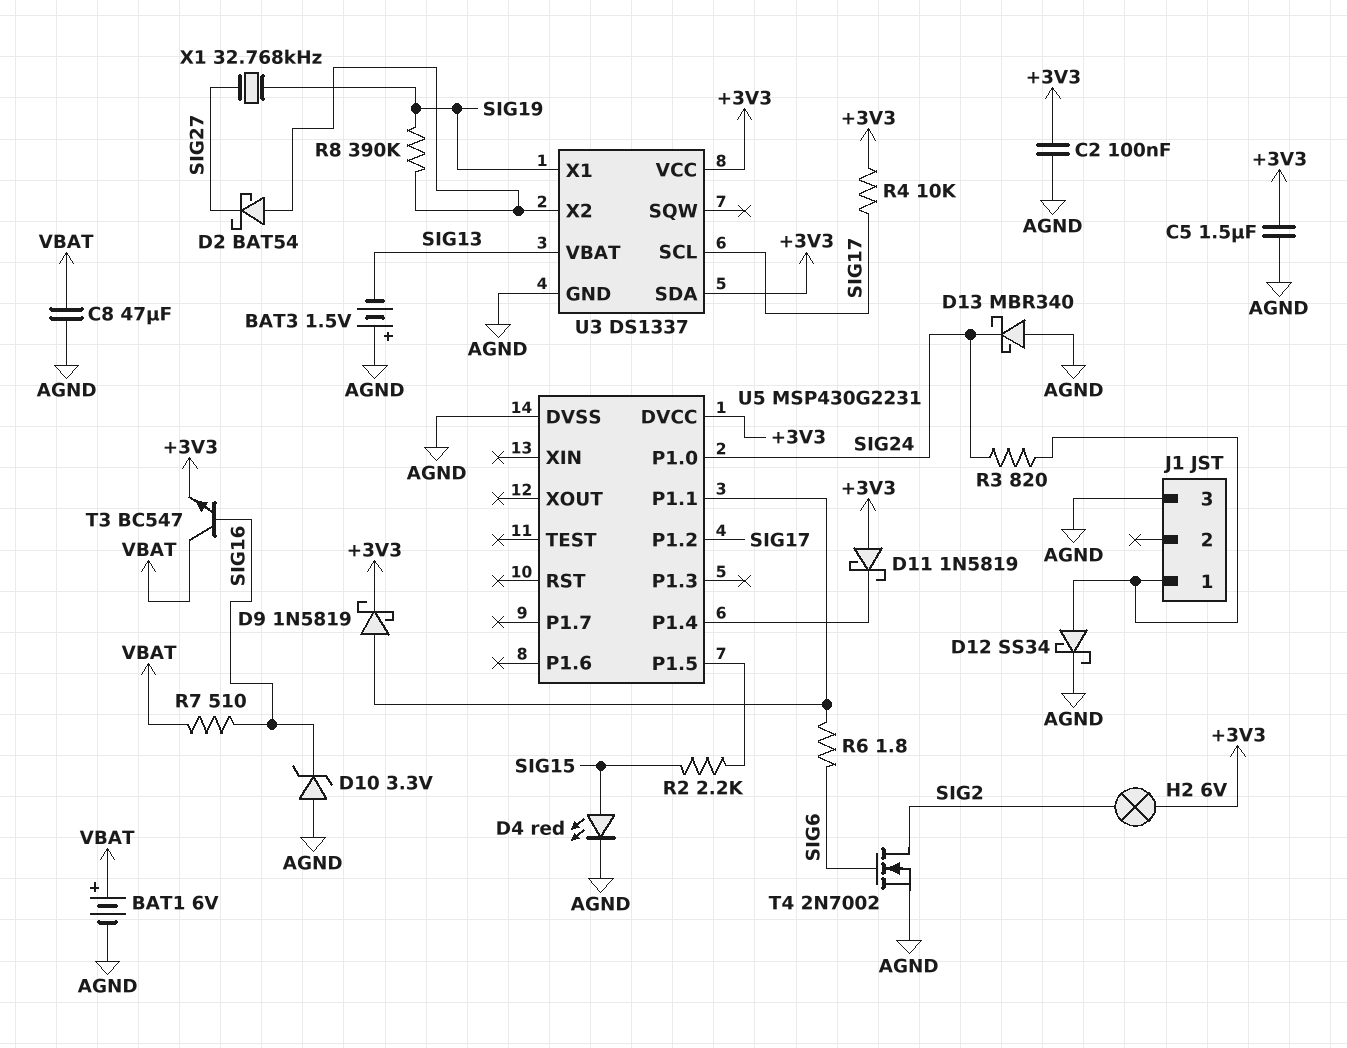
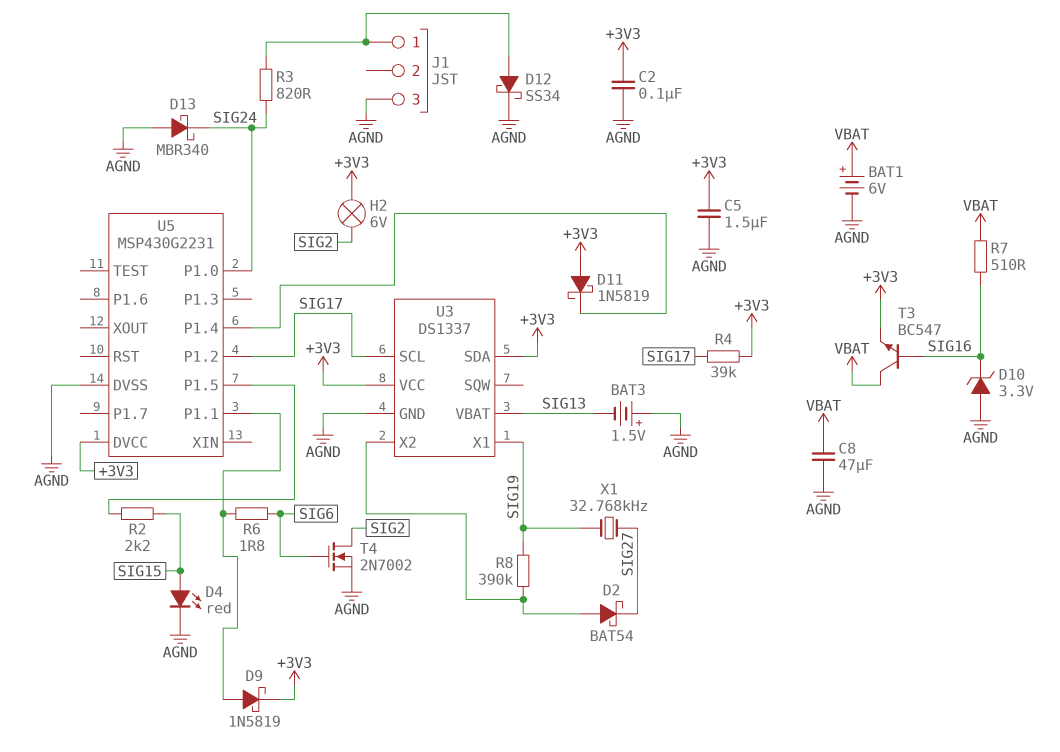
R4: 10k (+3V3, SIG17) -> 39k (+3V3, SIG17)

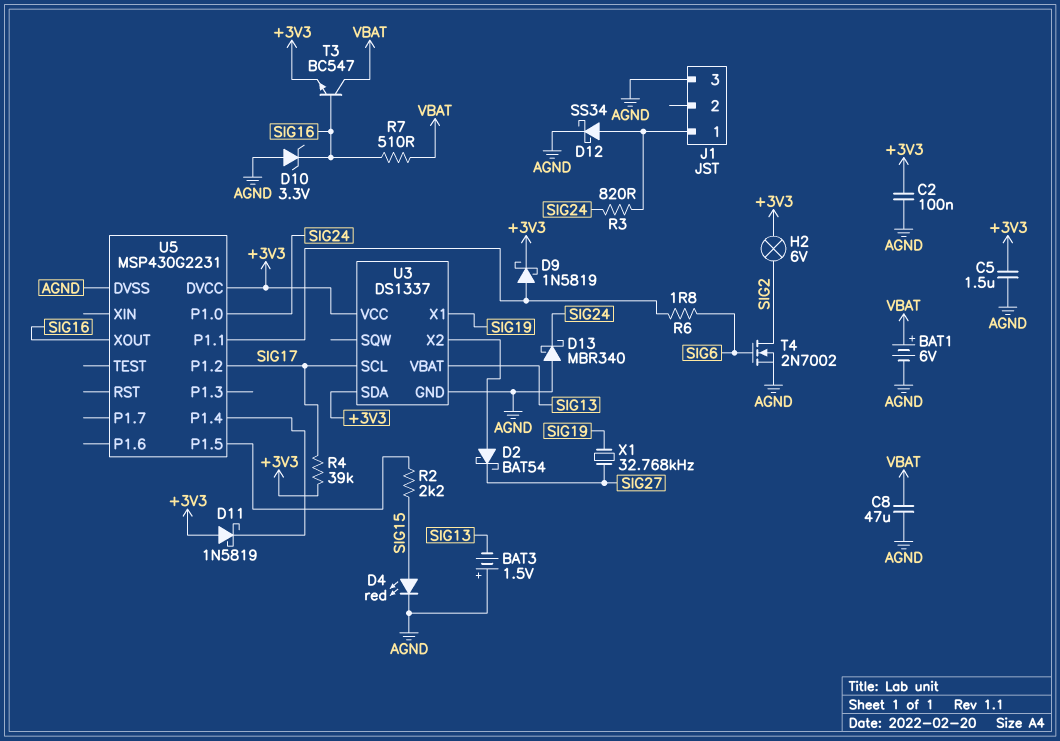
R8: 390k (SIG19, U3/X2) -> none
U5 pin XOUT: none -> SIG16

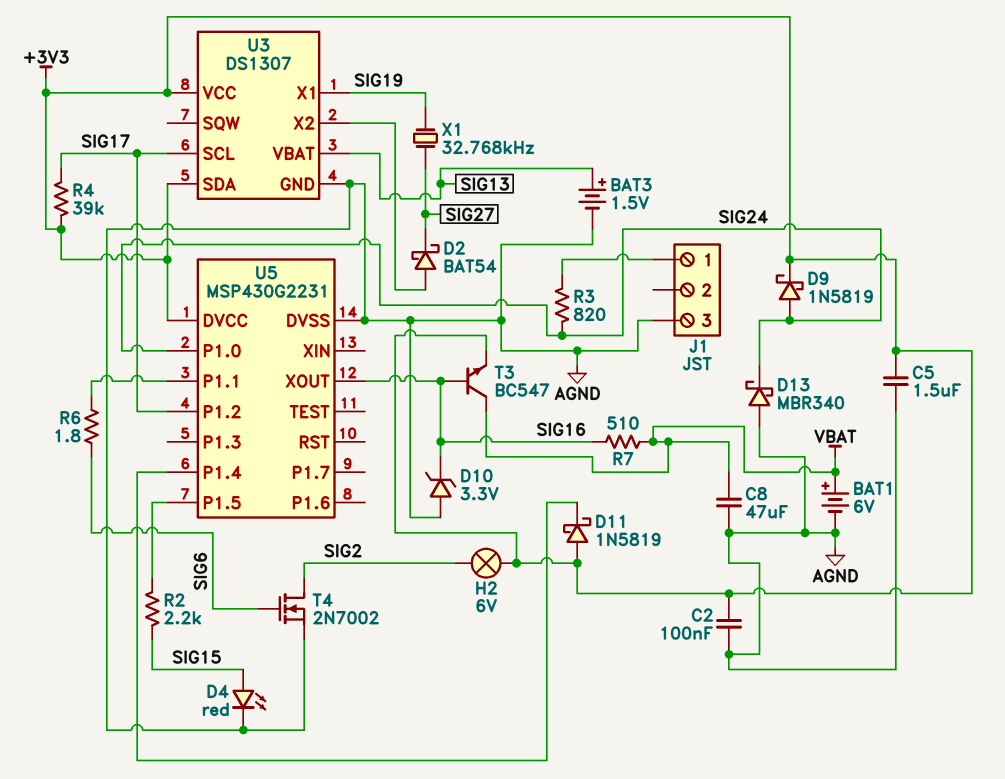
BAT3: 1.5V (plus AGND, minus SIG13) -> 1.5V (plus SIG13, minus AGND)
D9: schottky 1N5819 (A U5/P1.1, K +3V3) -> schottky 1N5819 (A SIG24, K +3V3)
D12: schottky SS34 (A J1/1, K AGND) -> none
U3: DS1337 -> DS1307

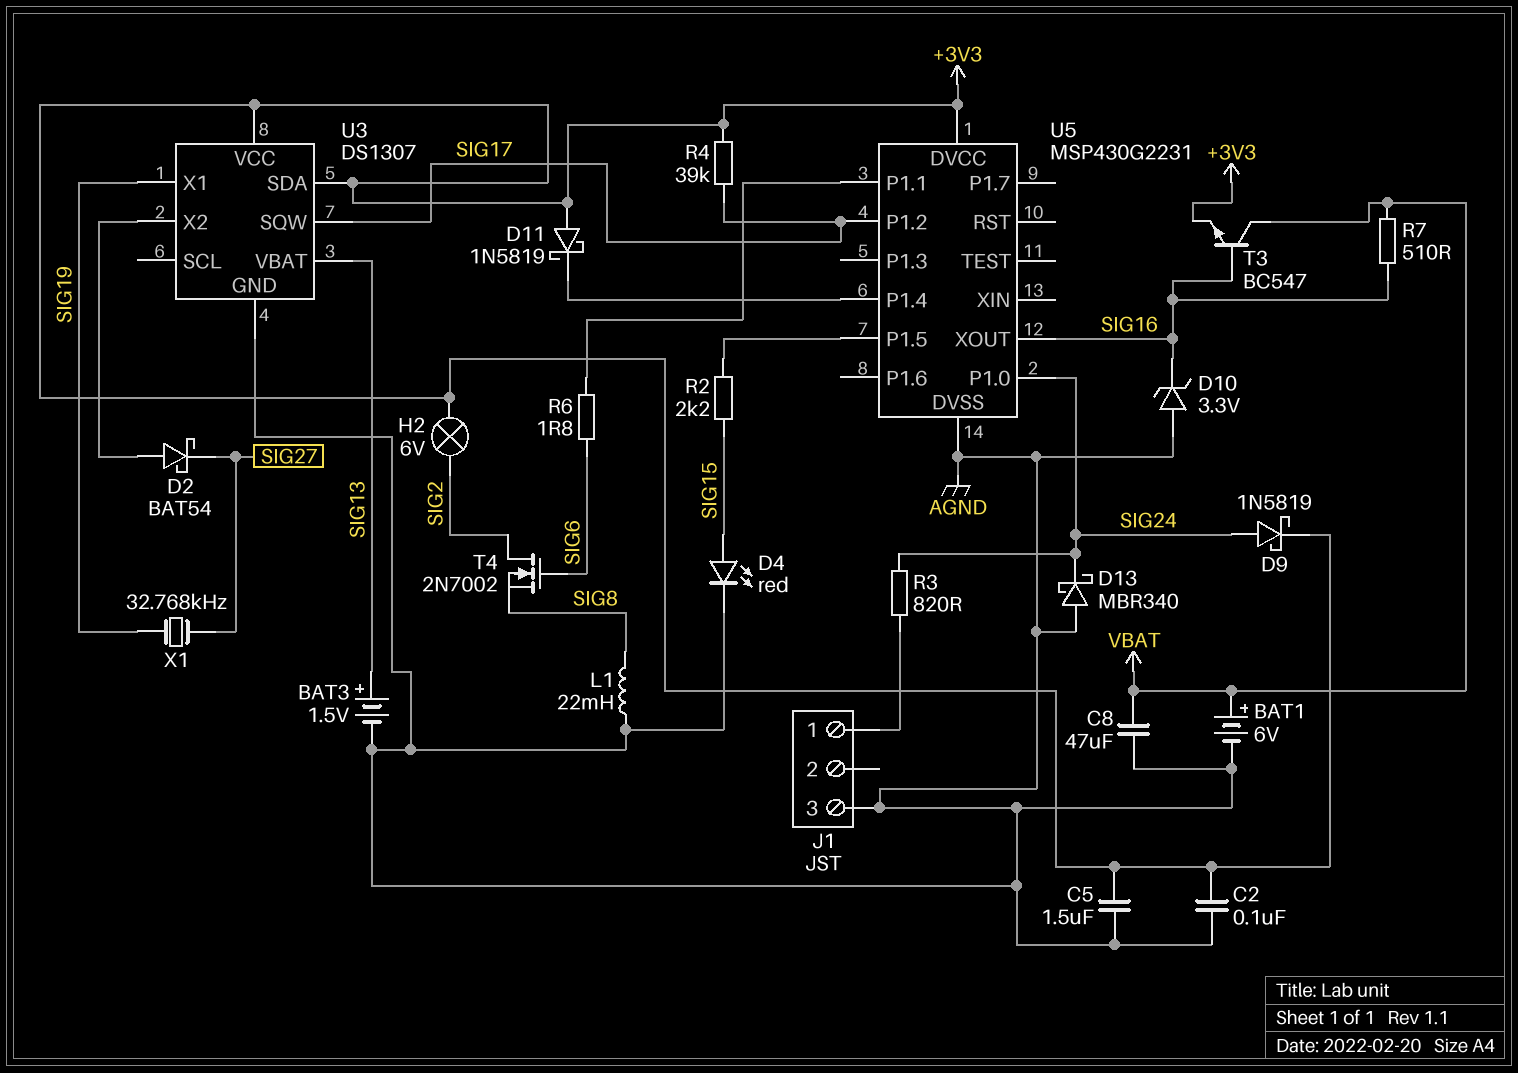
L1: none -> 22mH (AGND, SIG8)
T4: NMOS 2N7002 (G SIG6, D SIG2, S AGND) -> NMOS 2N7002 (G SIG6, D SIG2, S SIG8)
U3 pin SCL: SIG17 -> none
U3 pin SQW: none -> SIG17

